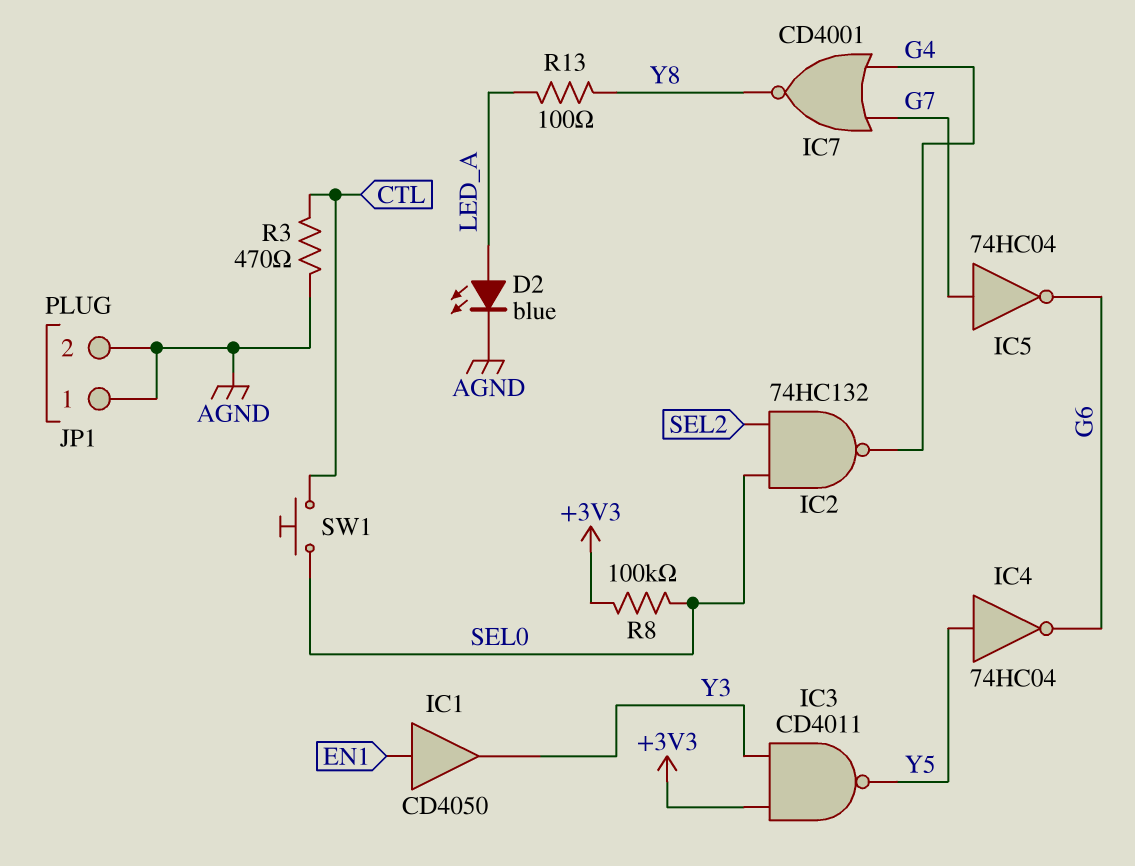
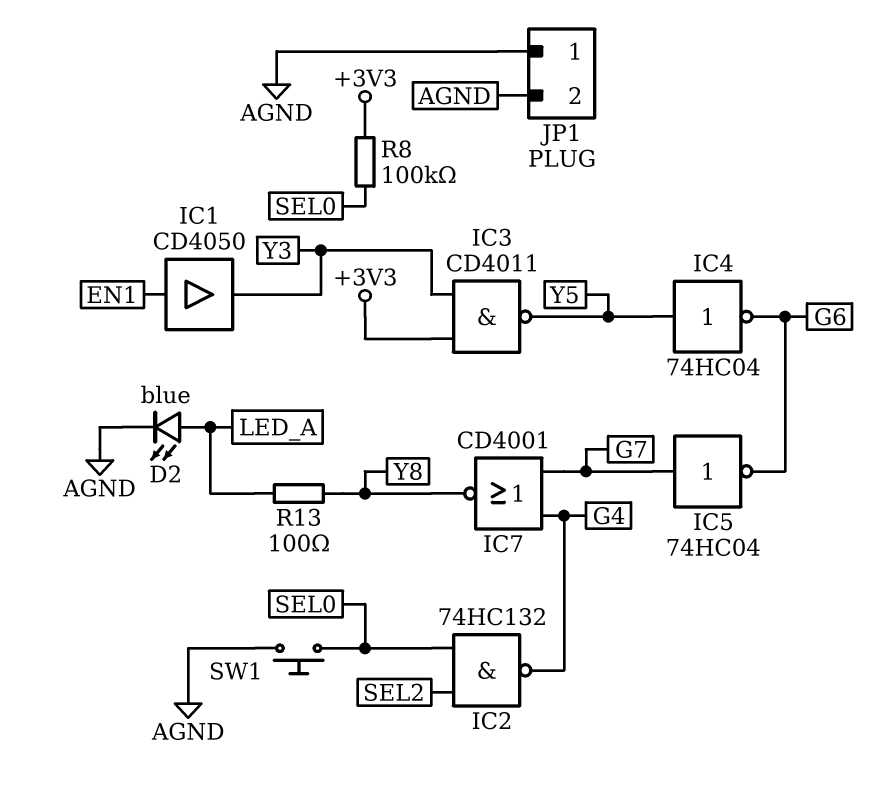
R3: 470 (AGND, CTL) -> none
SW1: button (CTL, SEL0) -> button (AGND, SEL0)

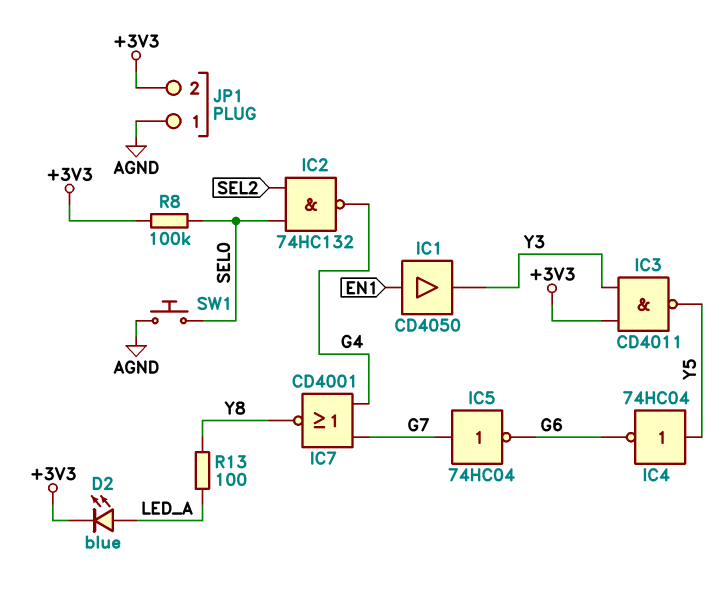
D2: LED blue (A LED_A, K AGND) -> LED blue (A LED_A, K +3V3)
JP1 pin 2: AGND -> +3V3

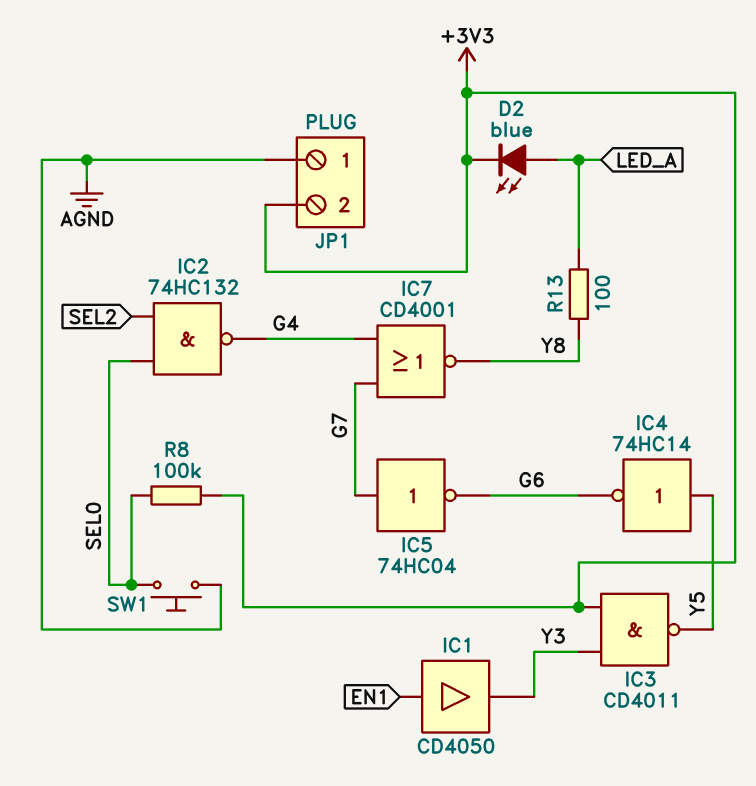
IC4: NOT 74HC04 (in Y5, out G6) -> NOT 74HC14 (in Y5, out G6)

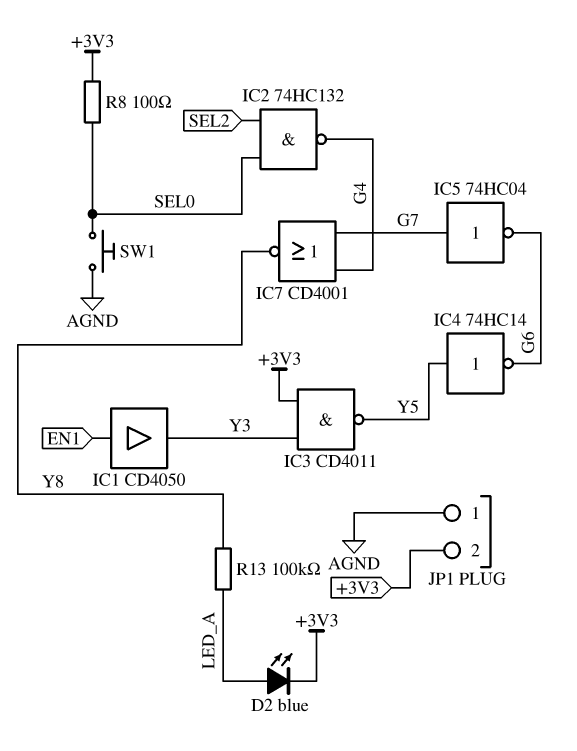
R8: 100k (+3V3, SEL0) -> 100 (+3V3, SEL0)
R13: 100 (LED_A, Y8) -> 100k (LED_A, Y8)

